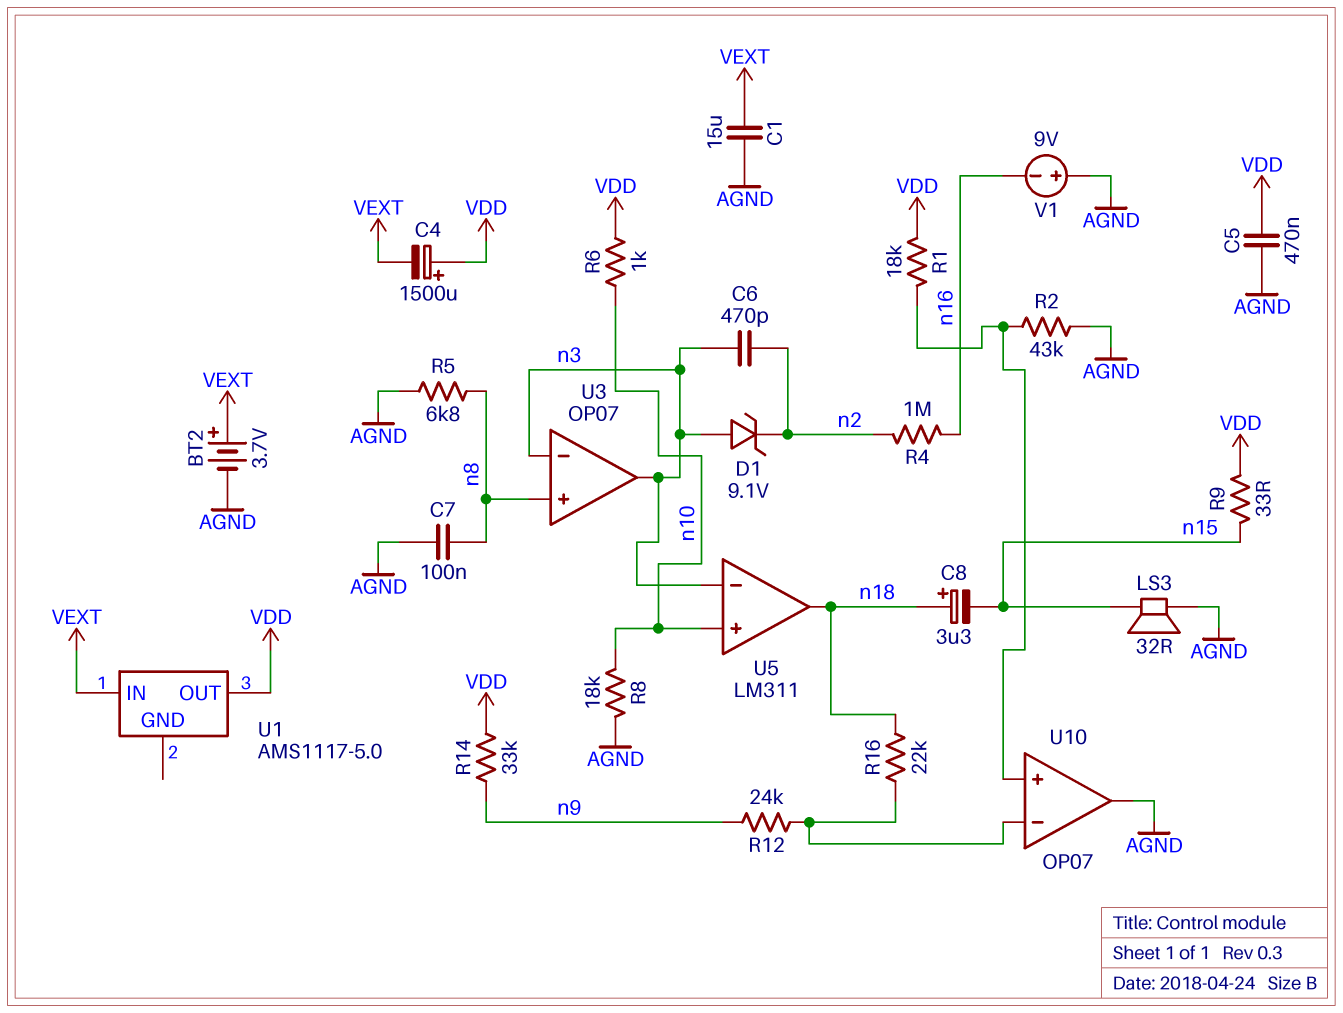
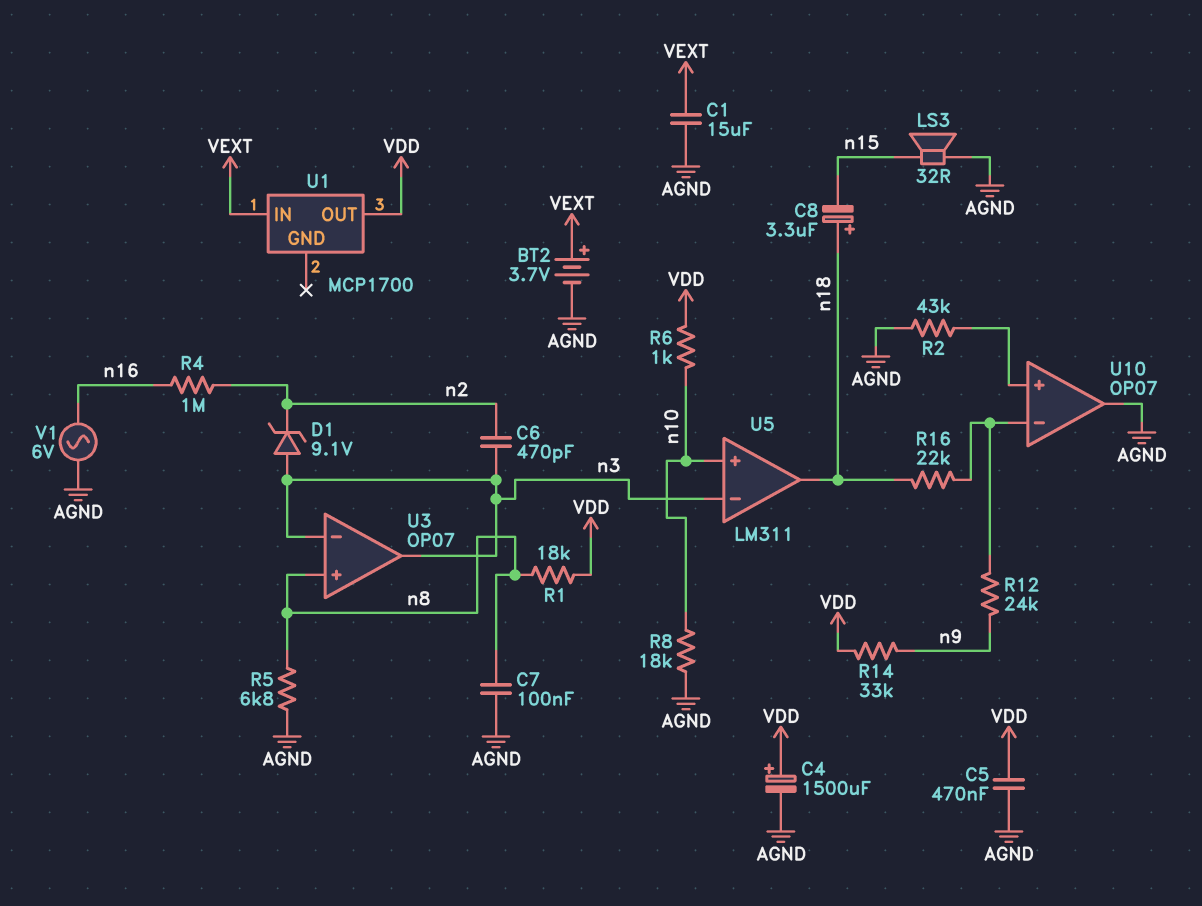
C4: 1500uF (plus VDD, minus VEXT) -> 1500uF (plus VDD, minus AGND)
R1: 18k (U10/in+, VDD) -> 18k (VDD, n8)
R9: 33 (VDD, n15) -> none
U1: AMS1117-5.0 -> MCP1700
V1: 9V (plus AGND, minus n16) -> AC 6V (AGND, n16)

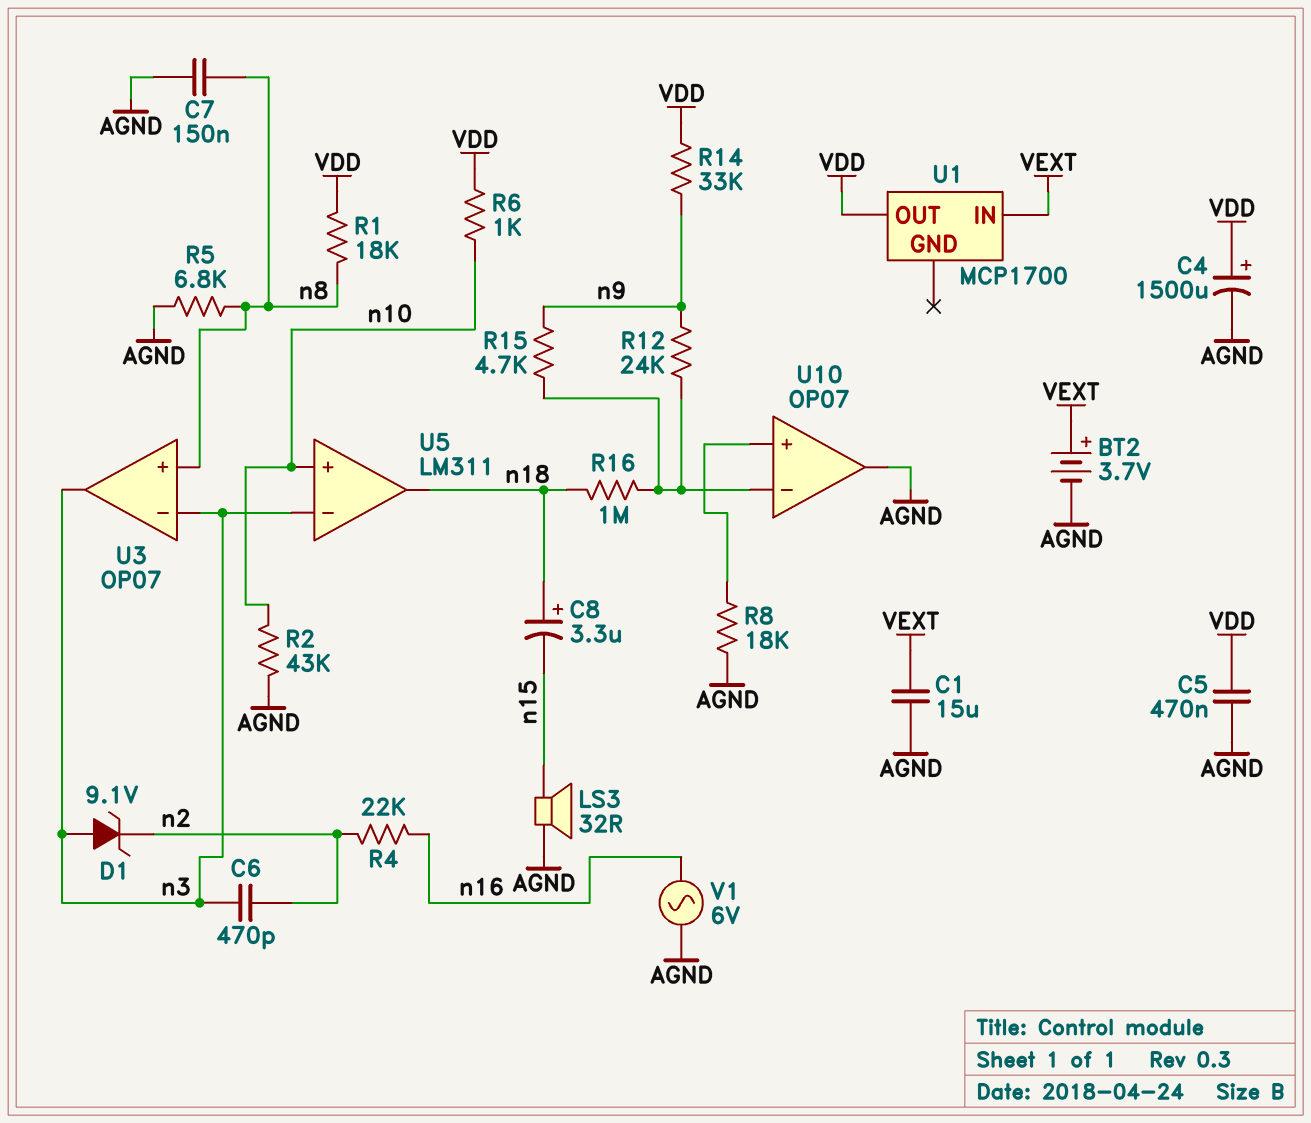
C7: 100nF (AGND, n8) -> 150nF (AGND, n8)
R2: 43k (AGND, U10/in+) -> 43k (AGND, n10)
R4: 1M (n2, n16) -> 22k (n2, n16)
R8: 18k (AGND, n10) -> 18k (AGND, U10/in+)
R15: none -> 4.7k (U10/in-, n9)
R16: 22k (U10/in-, n18) -> 1M (U10/in-, n18)

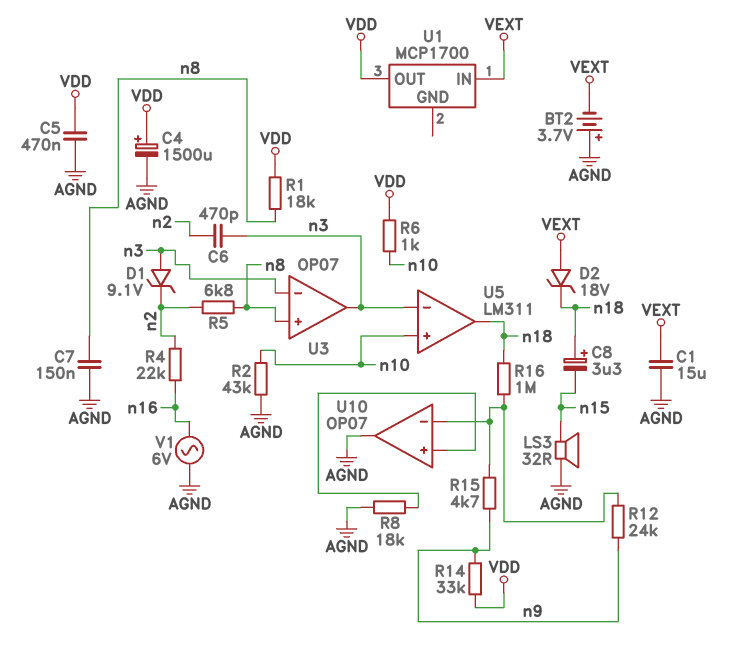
BT2: 3.7V (plus VEXT, minus AGND) -> 3.7V (plus AGND, minus VEXT)
D2: none -> zener 18V (A VEXT, K n18)
R5: 6.8k (AGND, n8) -> 6.8k (n2, n8)

